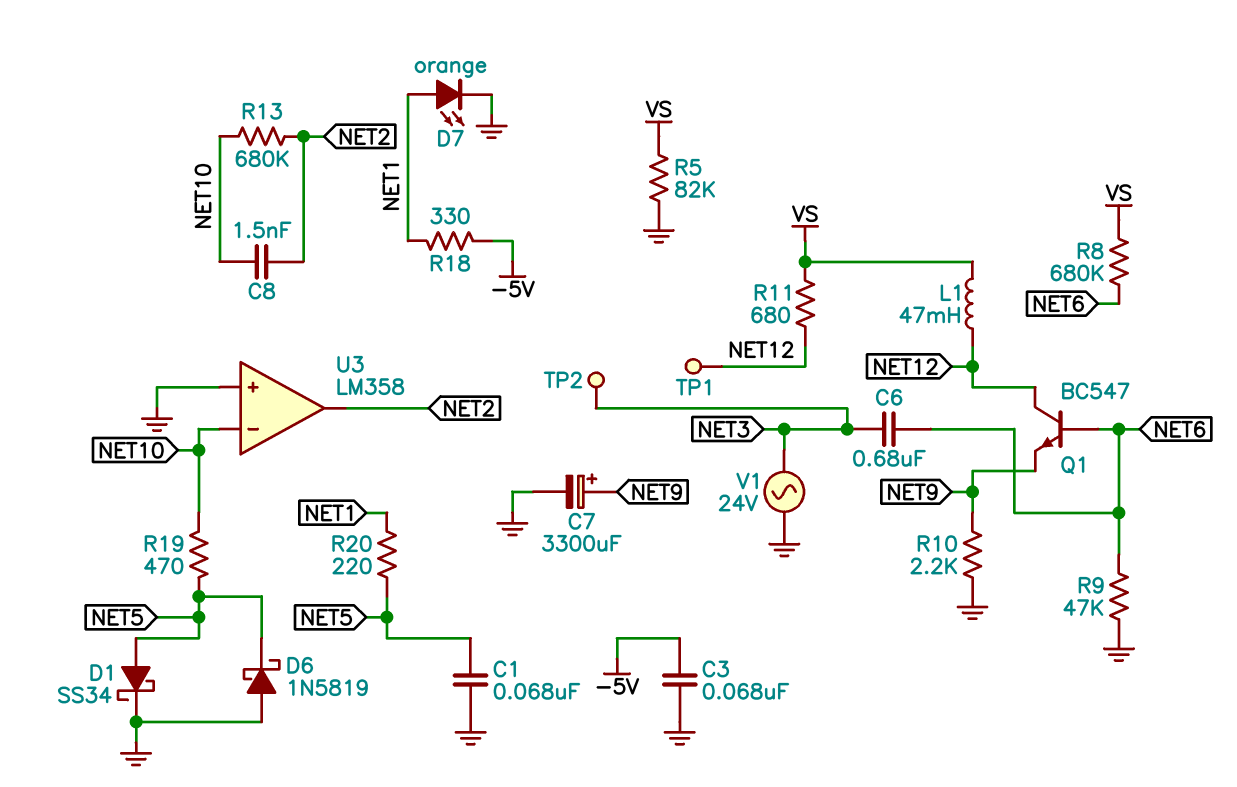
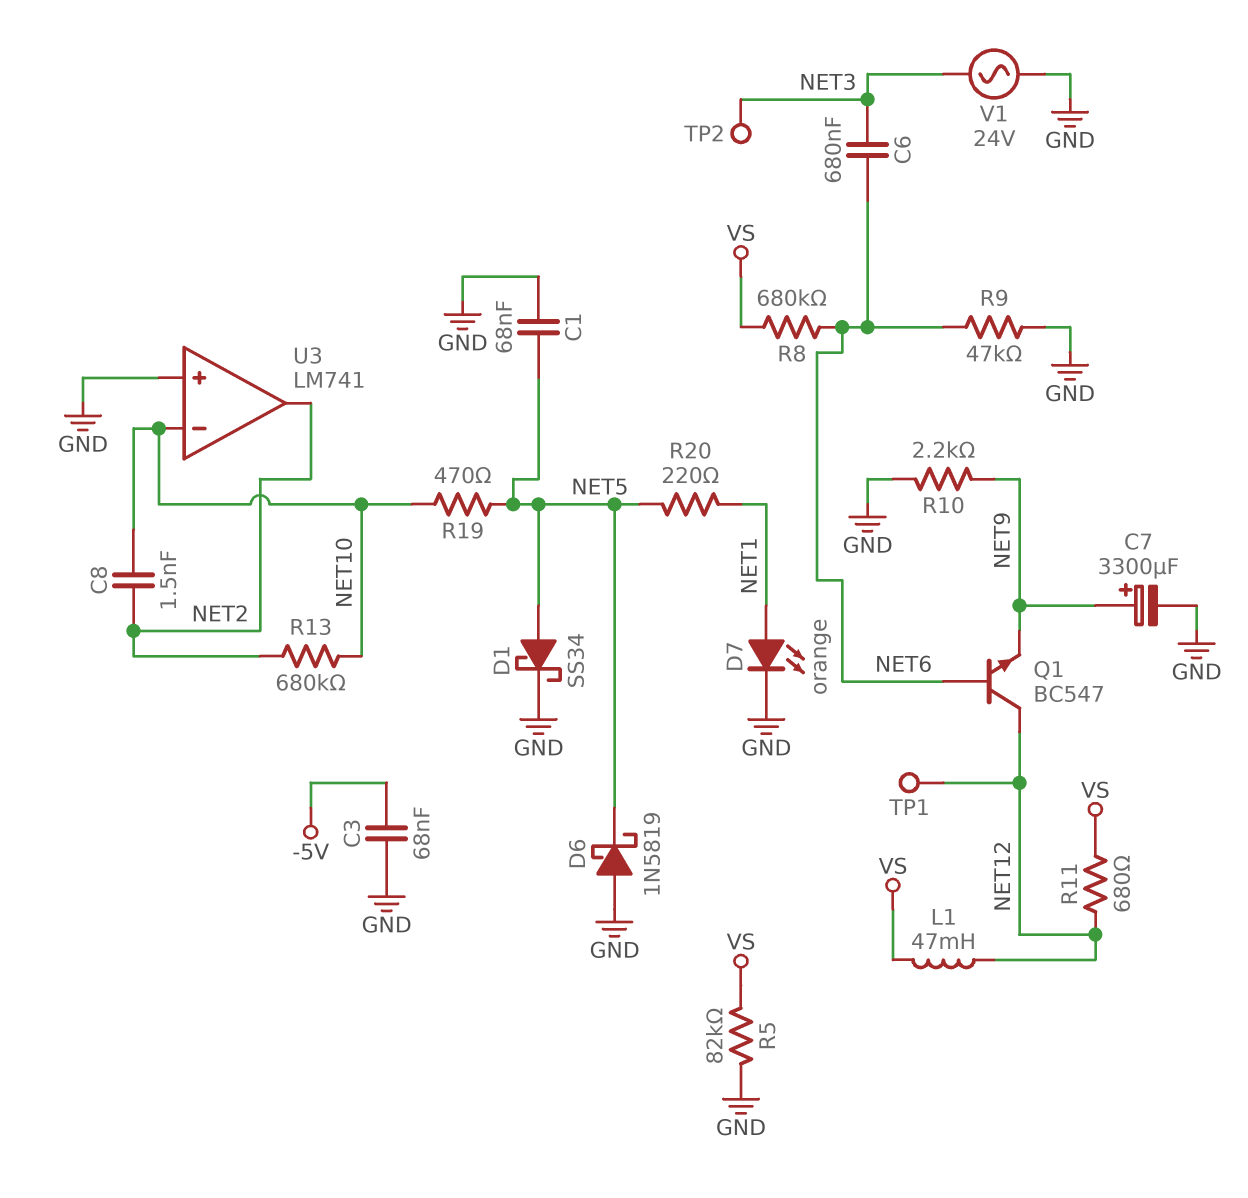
R18: 330 (-5V, NET1) -> none
U3: LM358 -> LM741

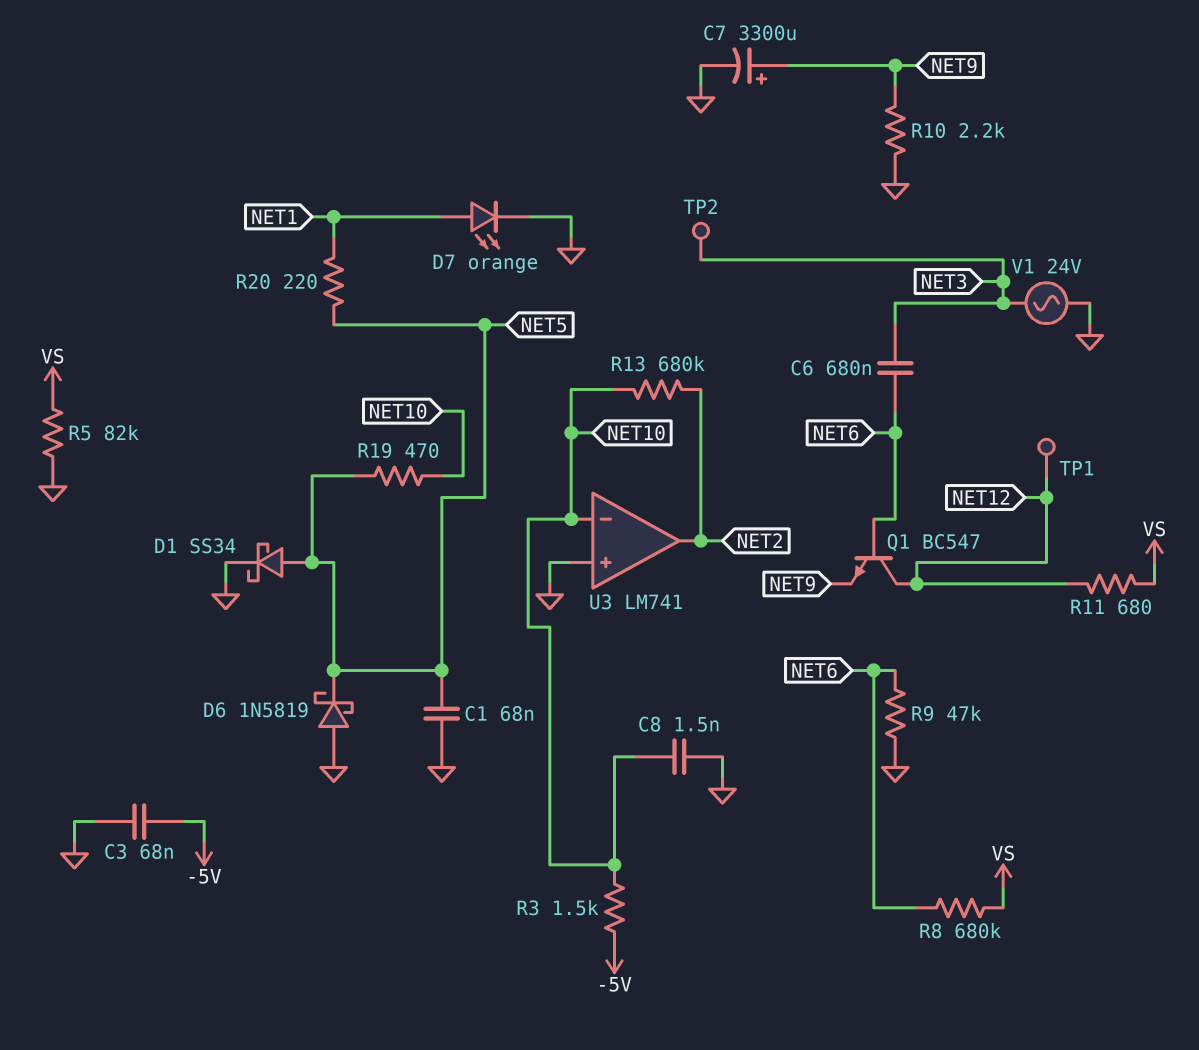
C8: 1.5nF (NET2, NET10) -> 1.5nF (GND, NET10)
L1: 47mH (NET12, VS) -> none
R3: none -> 1.5k (-5V, NET10)

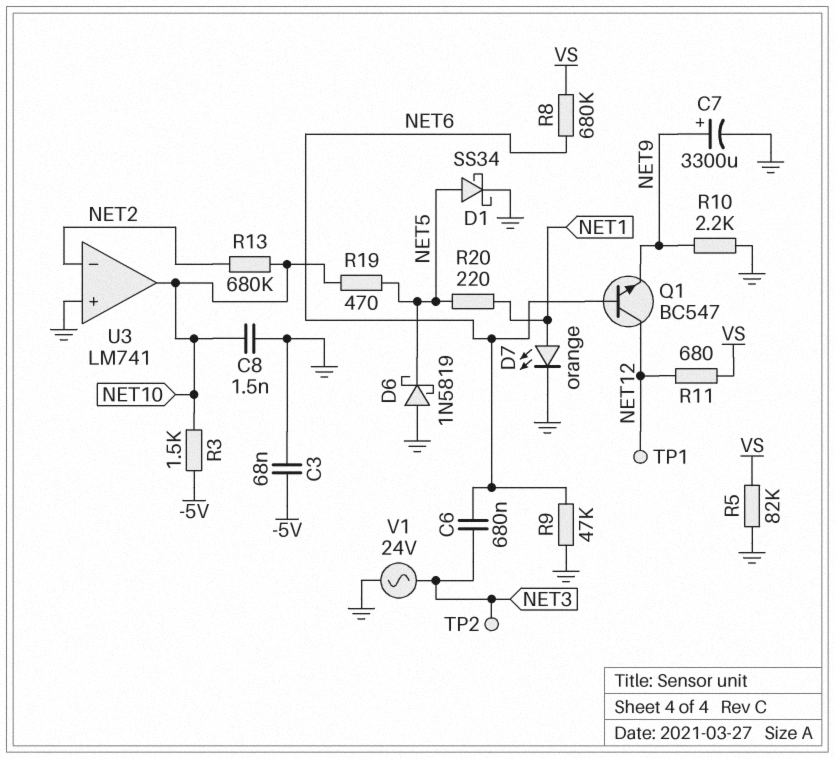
C1: 68nF (GND, NET5) -> none
U3 pin in-: NET10 -> NET2
U3 pin out: NET2 -> NET10

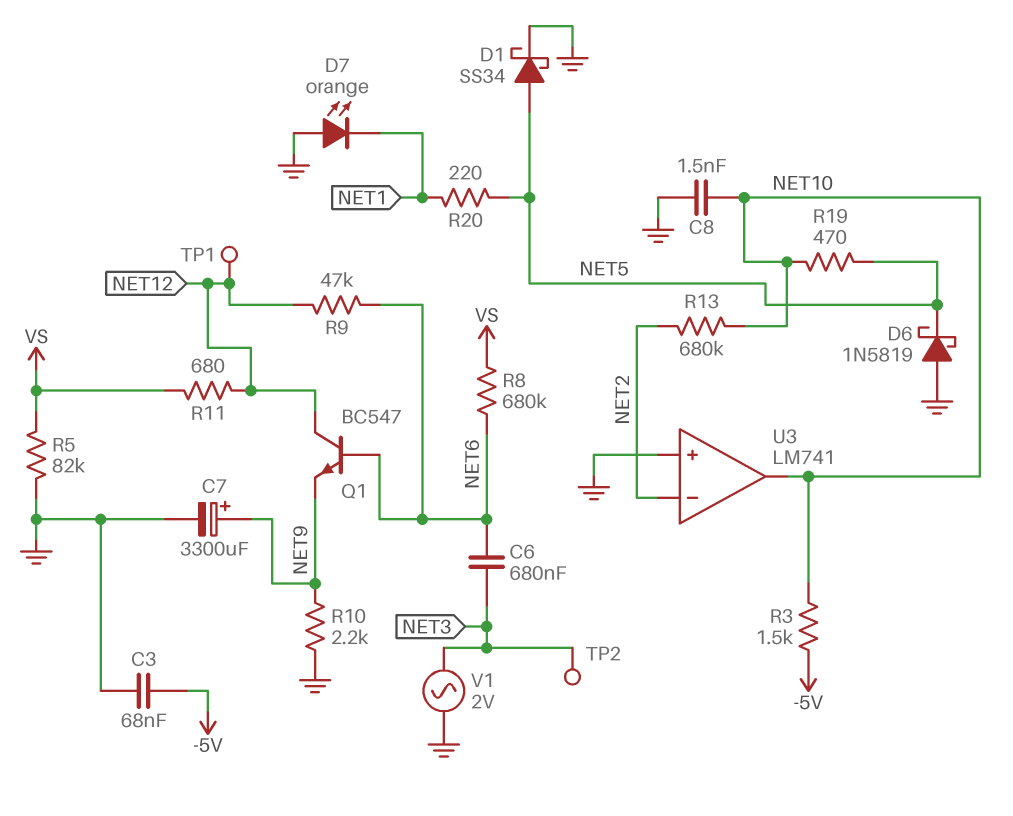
D7: LED orange (A NET1, K GND) -> LED orange (A GND, K NET1)
R9: 47k (GND, NET6) -> 47k (NET6, NET12)
V1: AC 24V (GND, NET3) -> AC 2V (GND, NET3)

